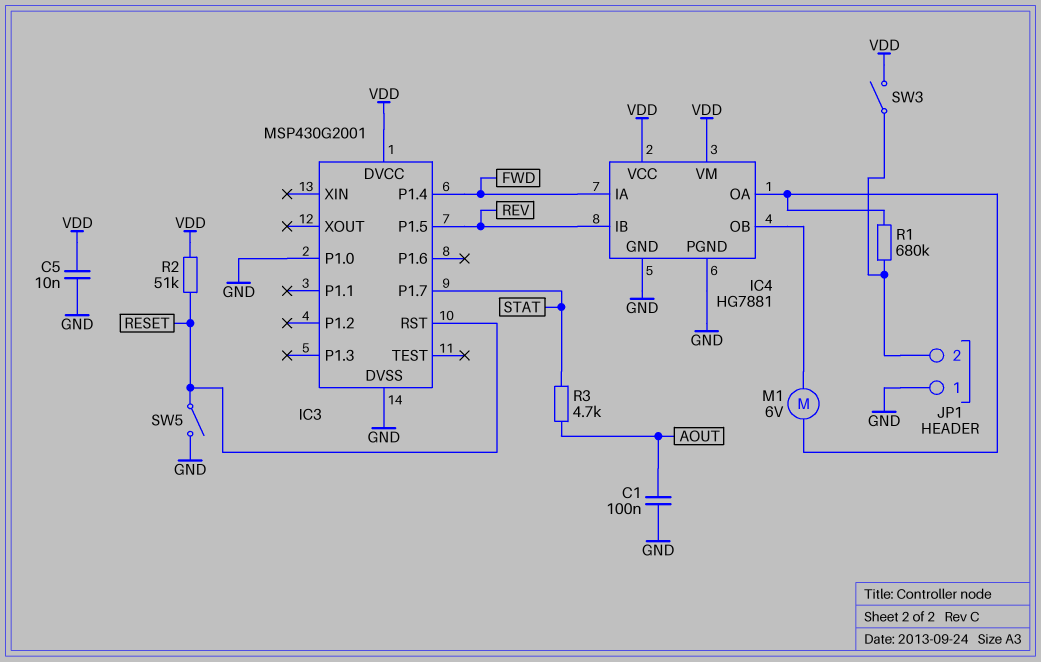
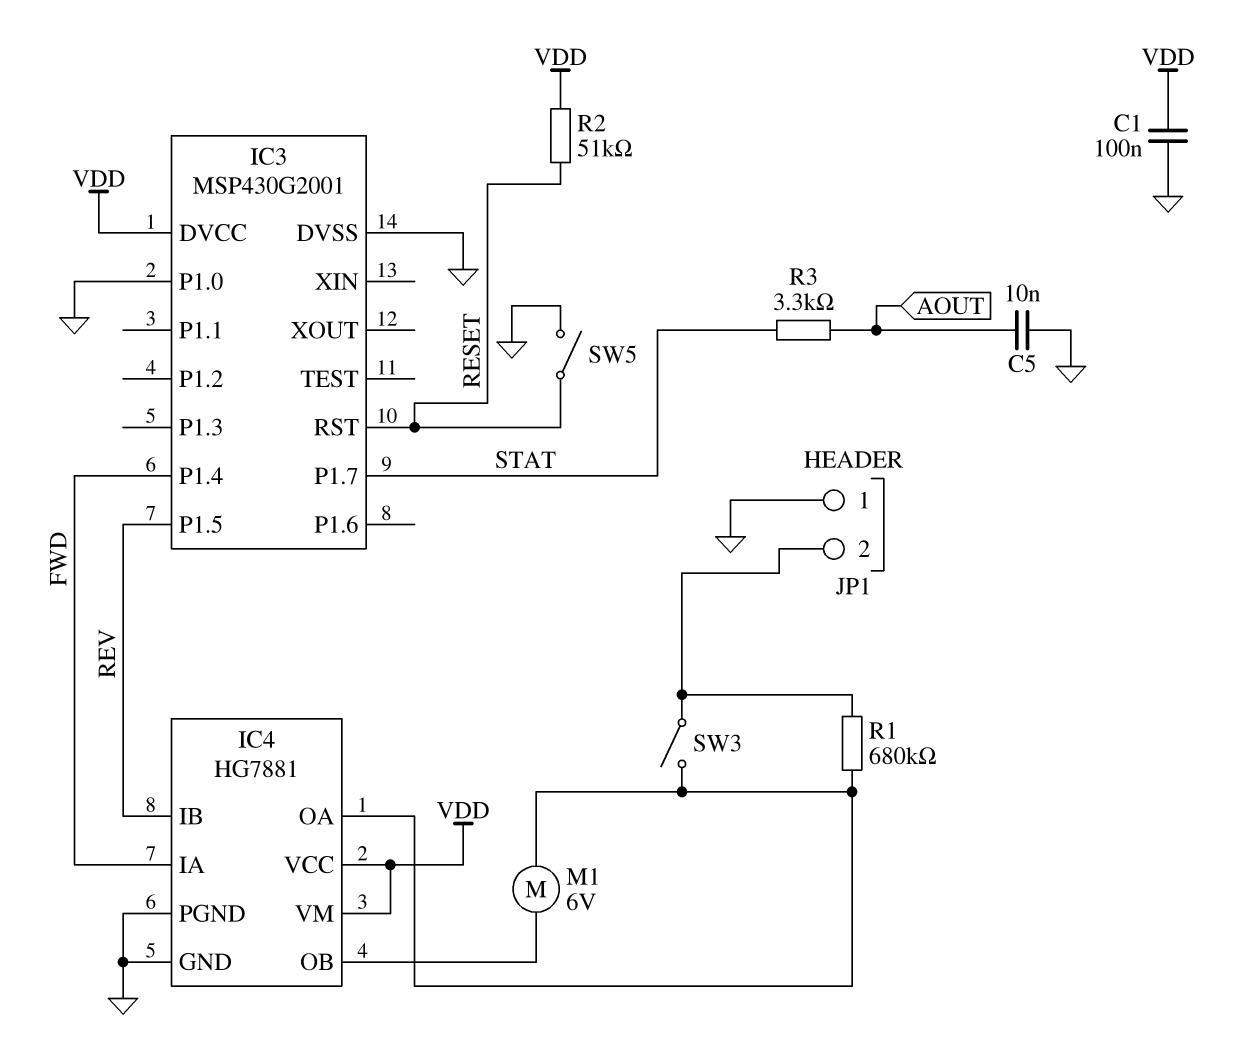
C1: 100nF (AOUT, GND) -> 100nF (GND, VDD)
C5: 10nF (GND, VDD) -> 10nF (AOUT, GND)
R3: 4.7k (AOUT, STAT) -> 3.3k (AOUT, STAT)
SW3: switch (JP1/2, VDD) -> switch (IC4/OA, JP1/2)

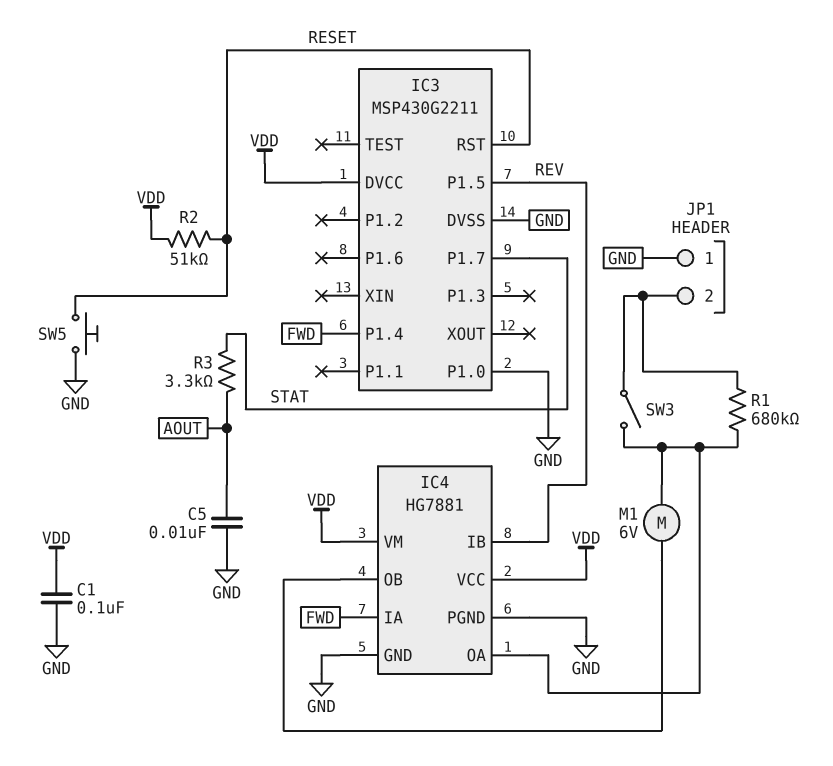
IC3: MSP430G2001 -> MSP430G2211
SW5: switch (GND, RESET) -> button (GND, RESET)

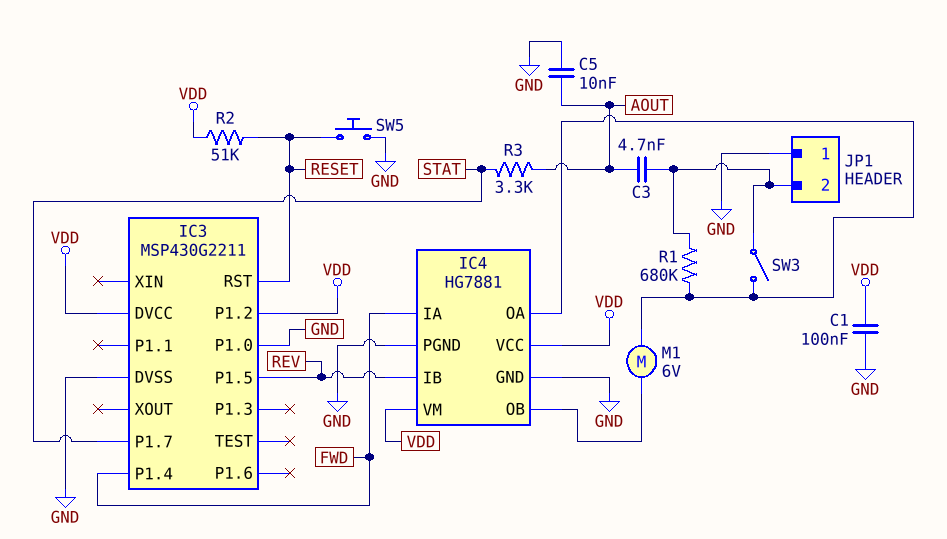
C3: none -> 4.7nF (AOUT, JP1/2)
IC3 pin P1.2: none -> VDD

